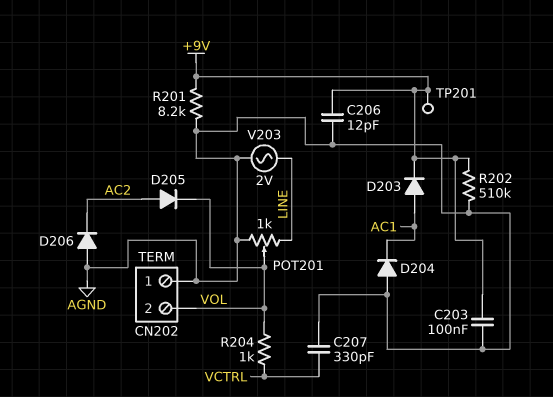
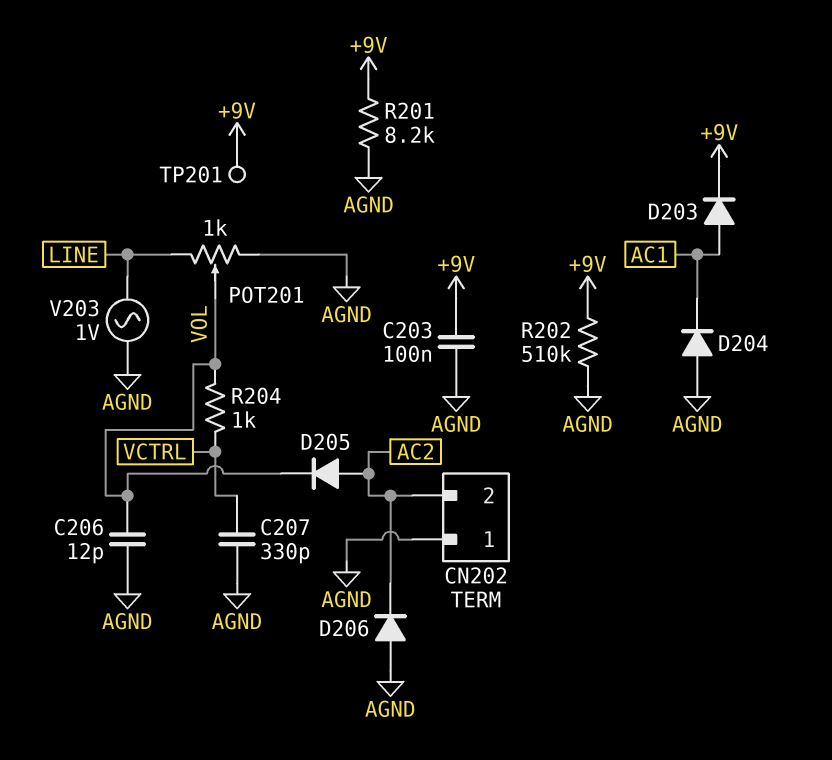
C206: 12pF (+9V, AGND) -> 12pF (AGND, VOL)
CN202 pin 2: VOL -> AC2
V203: AC 2V (AGND, LINE) -> AC 1V (AGND, LINE)

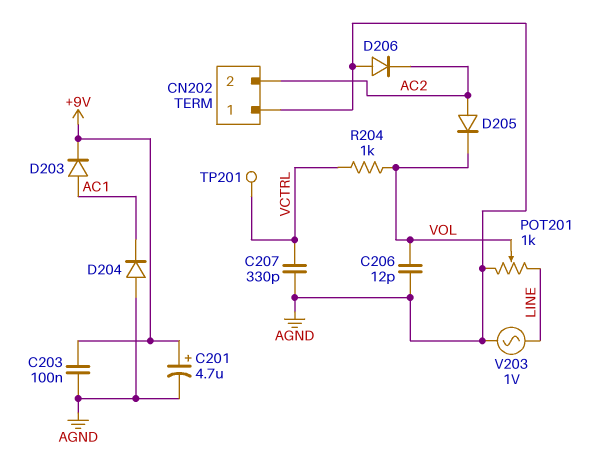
C201: none -> 4.7uF (plus +9V, minus AGND)
R201: 8.2k (+9V, AGND) -> none
R202: 510k (+9V, AGND) -> none
TP201: test point (+9V) -> test point (VCTRL)

